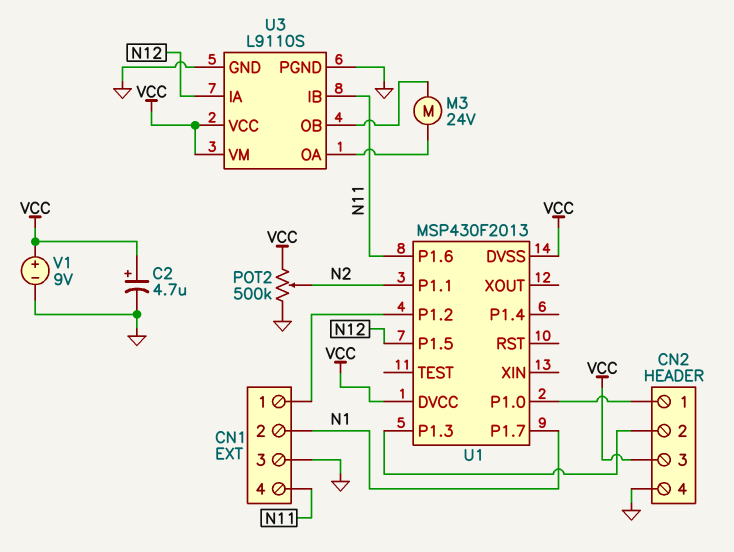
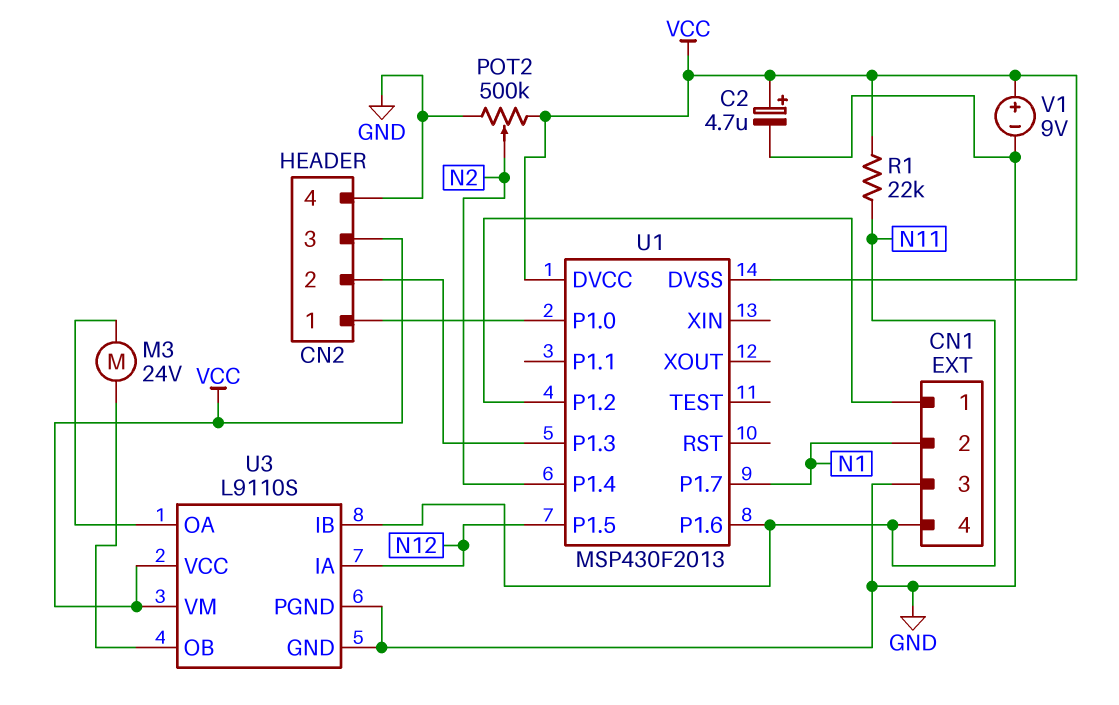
R1: none -> 22k (N11, VCC)
U1 pin P1.1: N2 -> none
U1 pin P1.4: none -> N2

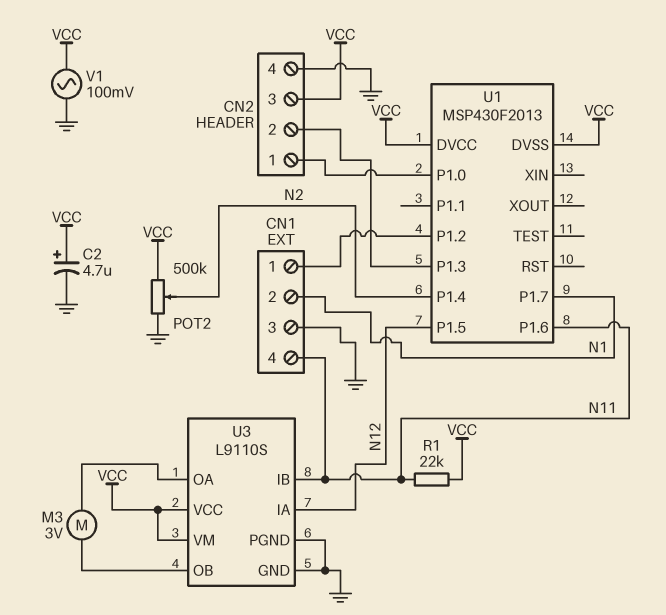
M3: motor 24V (U3/OA, U3/OB) -> motor 3V (U3/OA, U3/OB)
V1: 9V (plus VCC, minus GND) -> AC 100mV (GND, VCC)

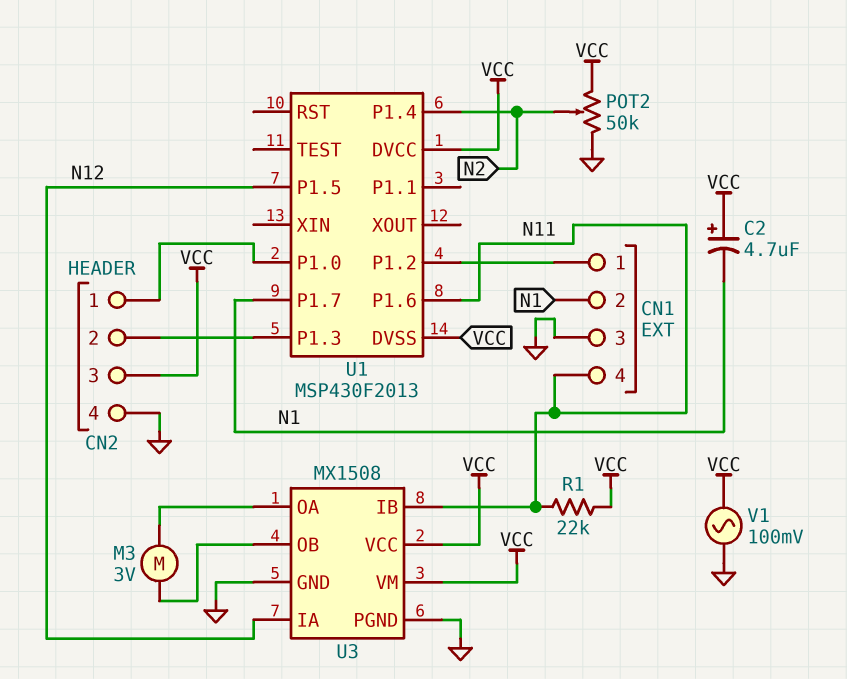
C2: 4.7uF (plus VCC, minus GND) -> 4.7uF (plus VCC, minus N1)
POT2: 500k (GND, VCC, wiper N2) -> 50k (GND, VCC, wiper N2)
U3: L9110S -> MX1508

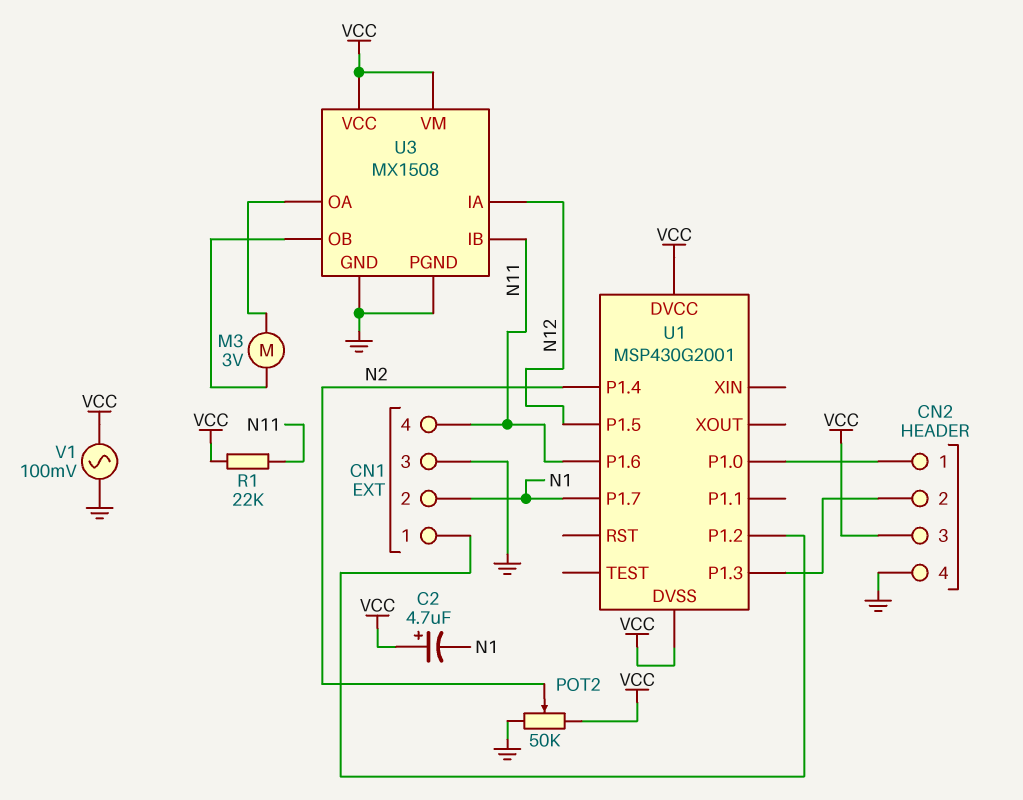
U1: MSP430F2013 -> MSP430G2001

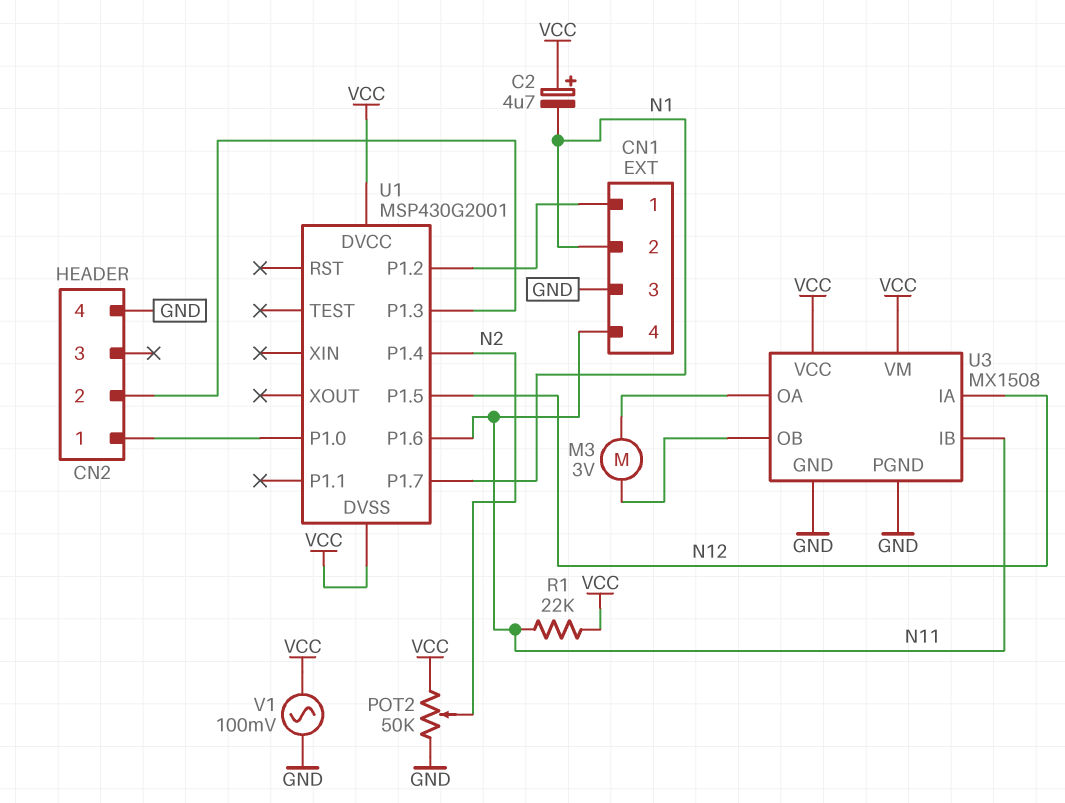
CN2 pin 3: VCC -> none

